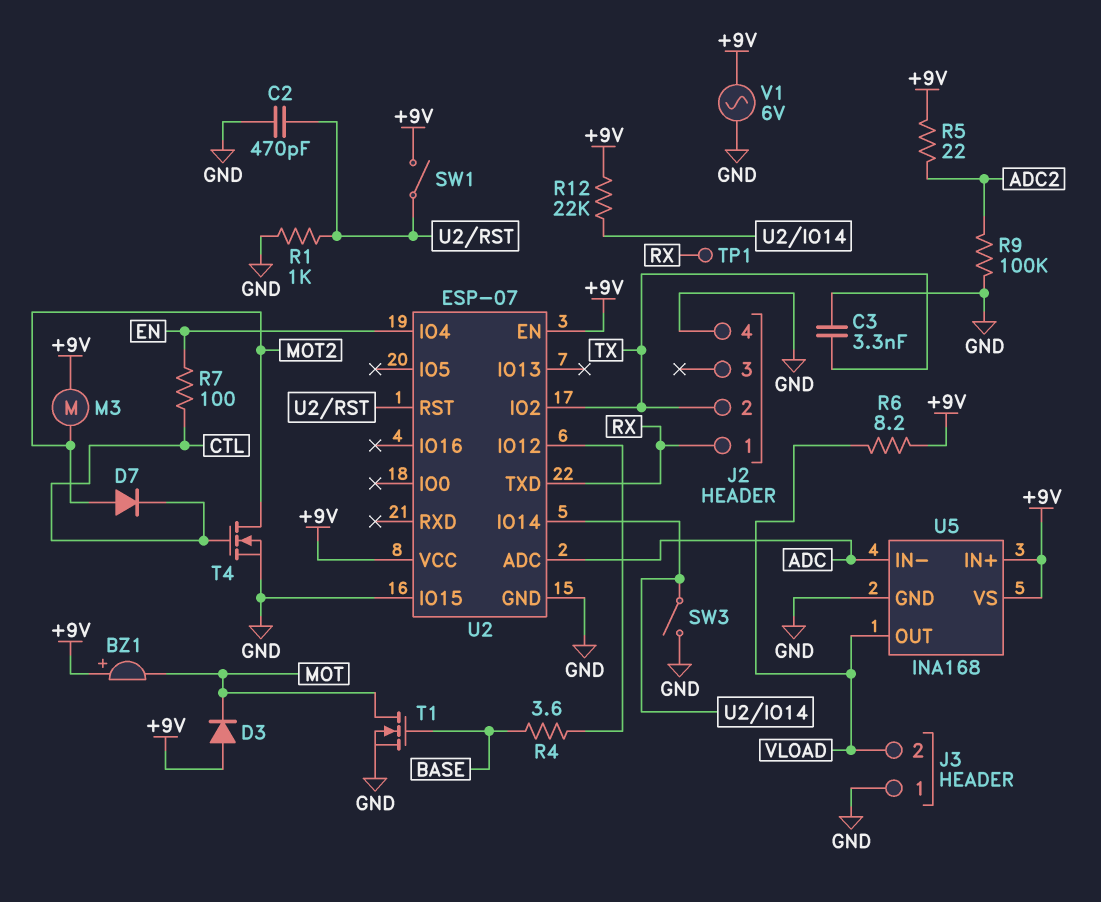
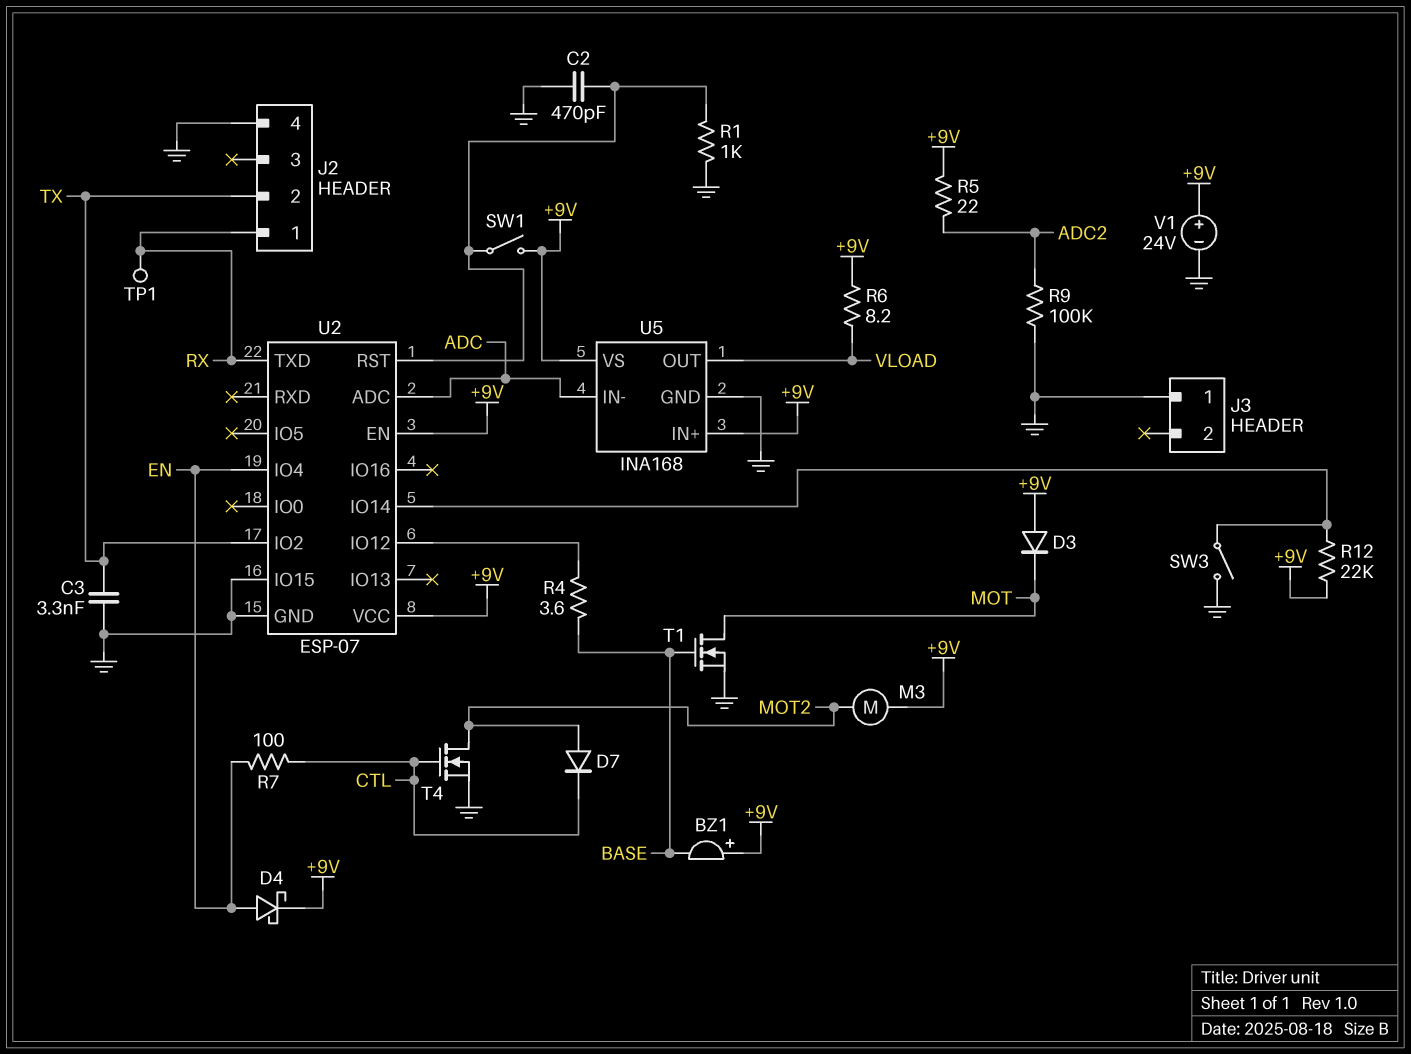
BZ1: buzzer (plus +9V, minus MOT) -> buzzer (plus +9V, minus BASE)
D4: none -> schottky (A EN, K +9V)
J3 pin 2: VLOAD -> none
V1: AC 6V (+9V, GND) -> 24V (plus +9V, minus GND)

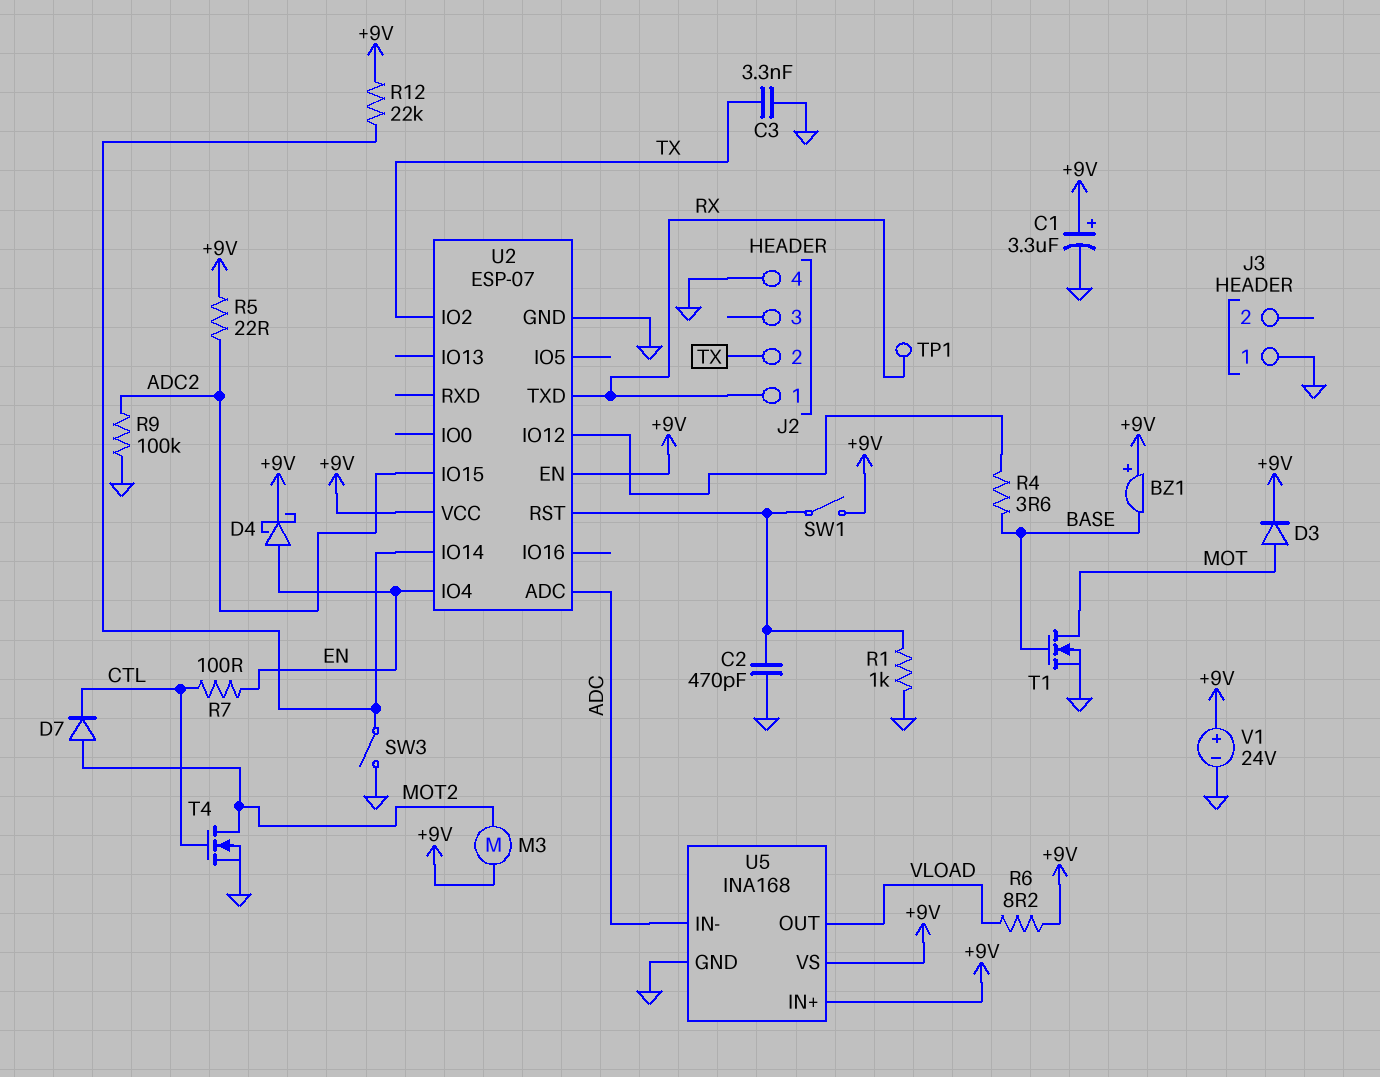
C1: none -> 3.3uF (plus +9V, minus GND)
D3: diode (A +9V, K MOT) -> diode (A MOT, K +9V)
U2 pin IO15: GND -> ADC2

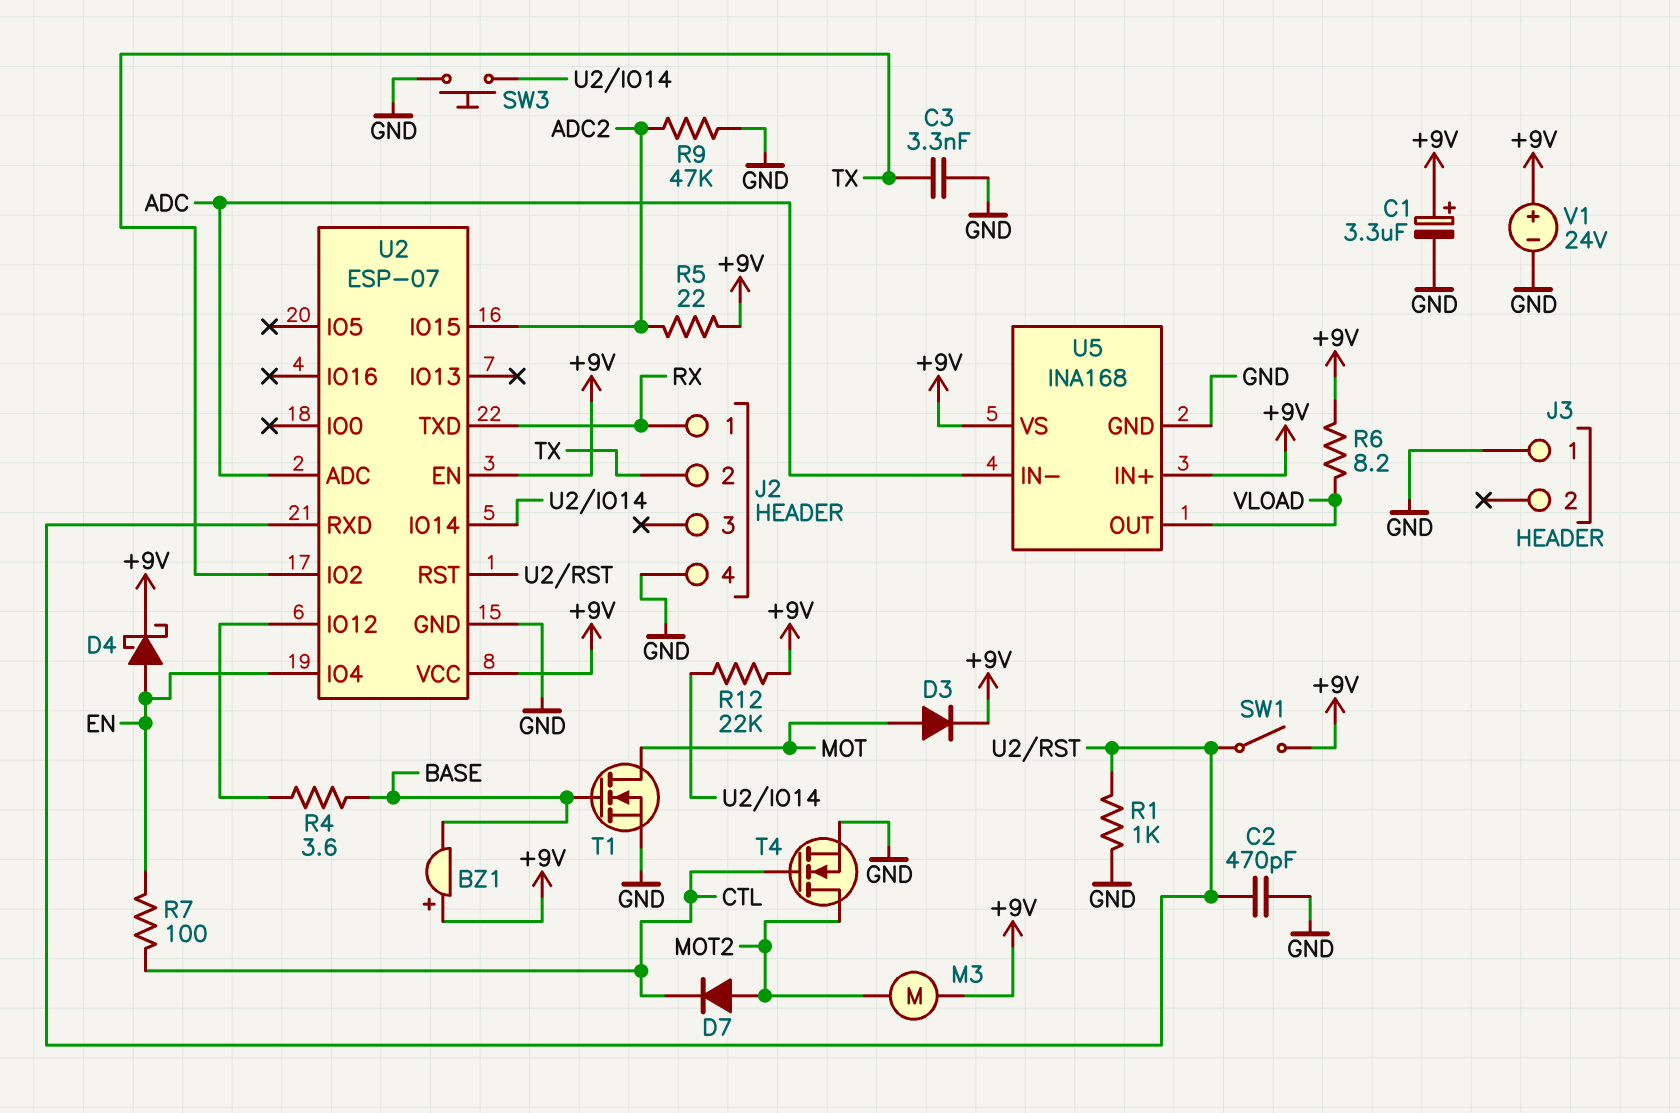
R9: 100k (ADC2, GND) -> 47k (ADC2, GND)
SW3: switch (GND, U2/IO14) -> button (GND, U2/IO14)
TP1: test point (RX) -> none
U2 pin RXD: none -> U2/RST

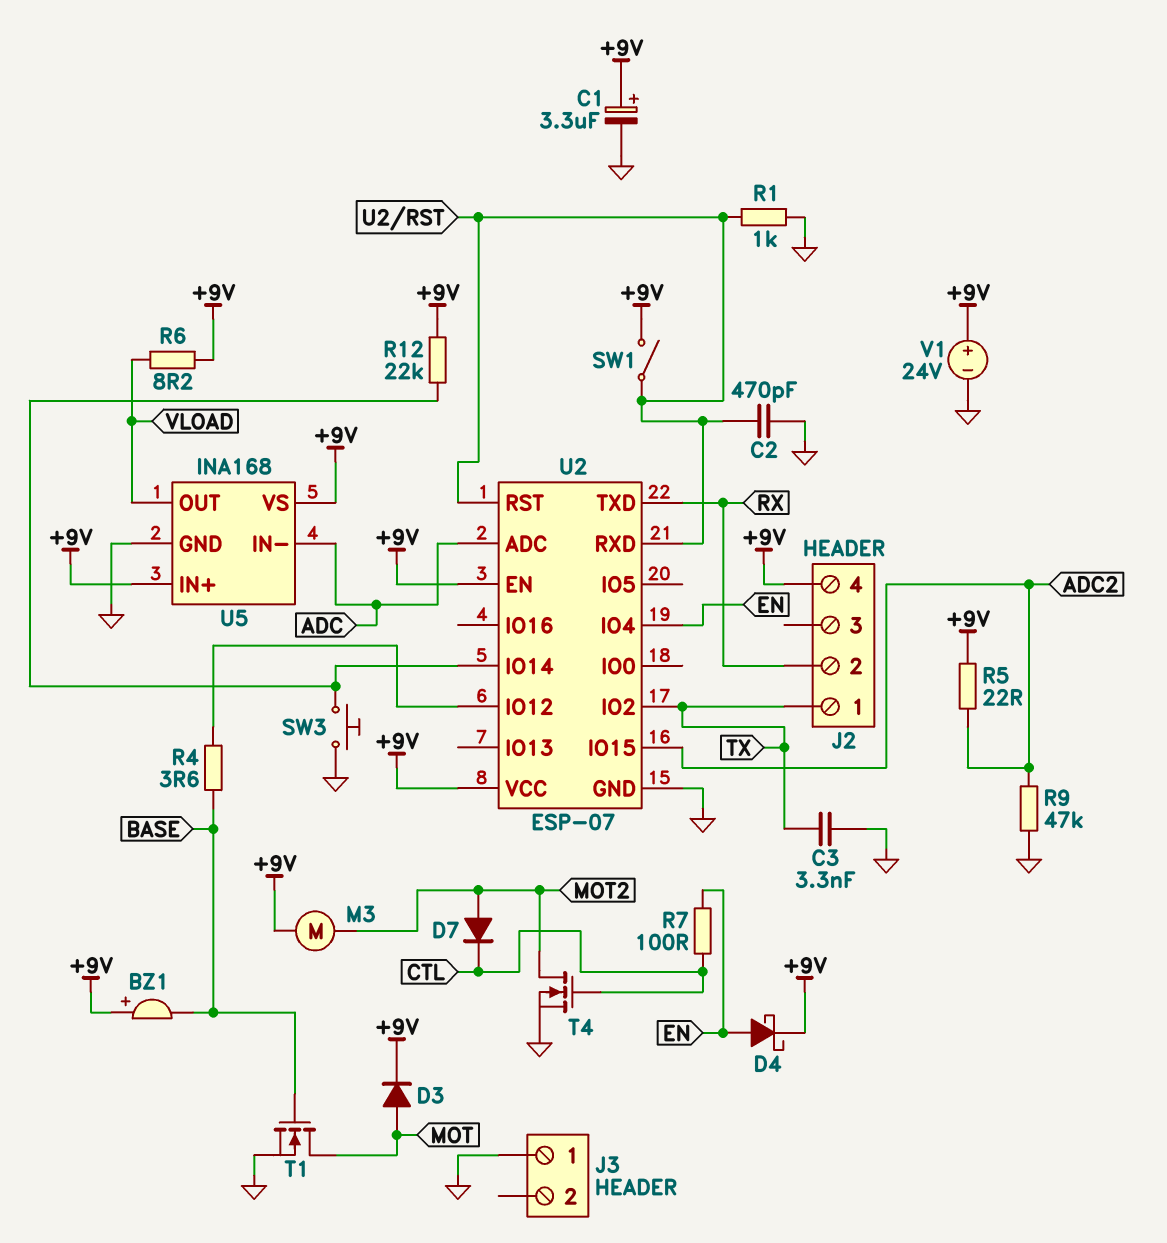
J2 pin 1: RX -> TX
J2 pin 2: TX -> RX
J2 pin 4: GND -> +9V

